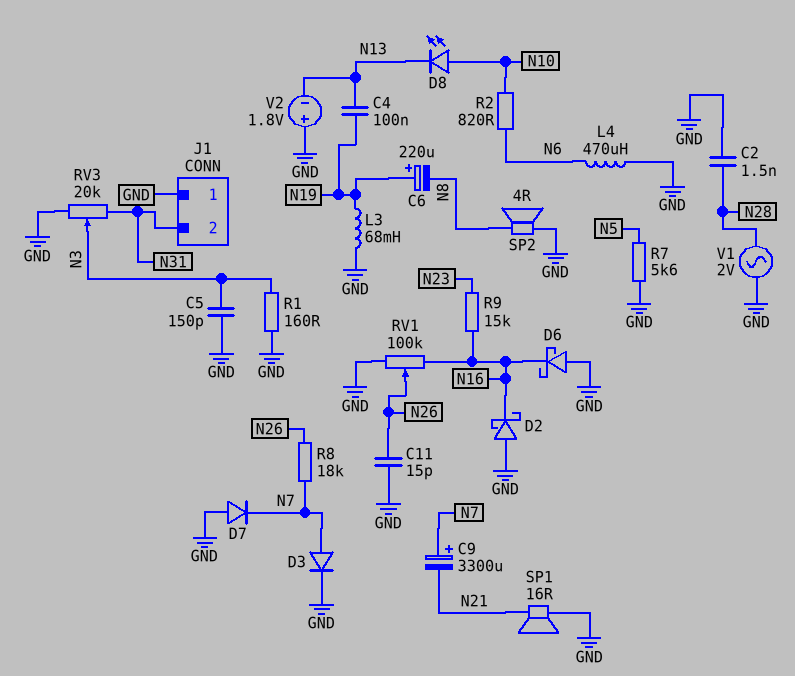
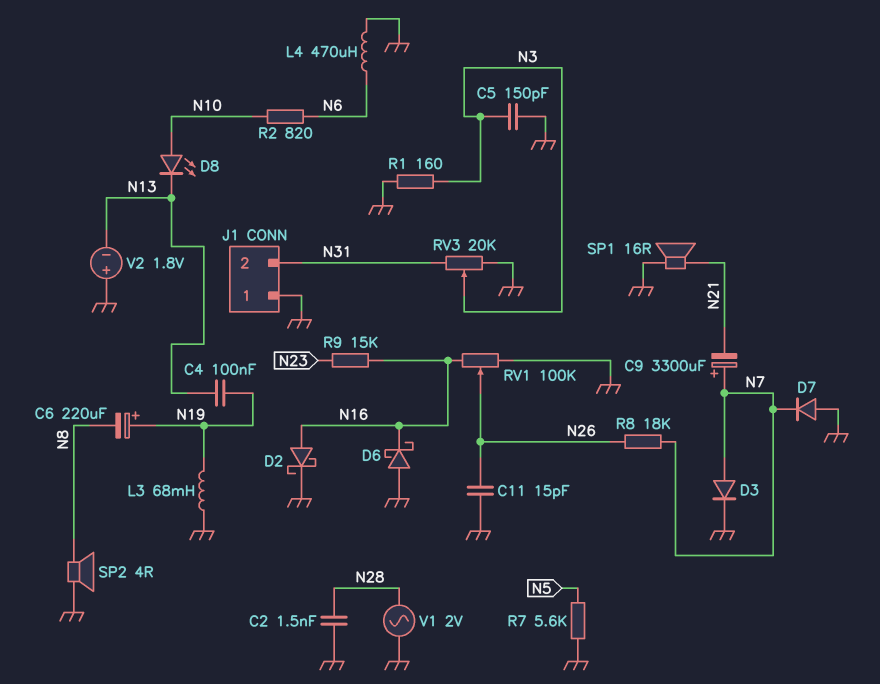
D2: schottky (A GND, K N16) -> schottky (A N16, K GND)

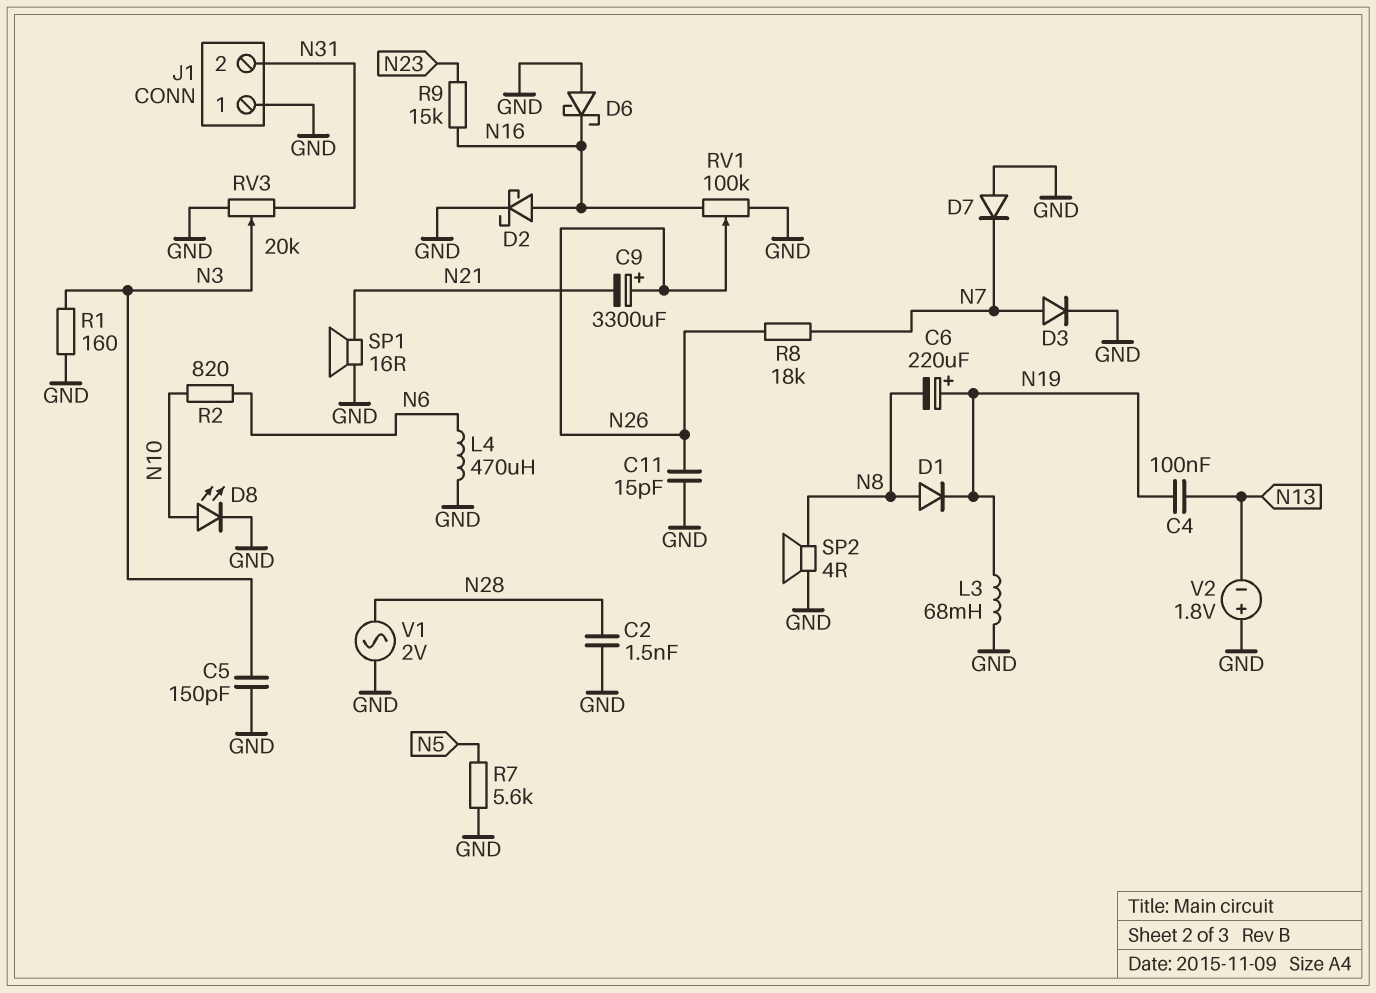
C9: 3300uF (plus N7, minus N21) -> 3300uF (plus N26, minus N21)
D1: none -> diode (A N8, K N19)
D8: LED (A N10, K N13) -> LED (A N10, K GND)

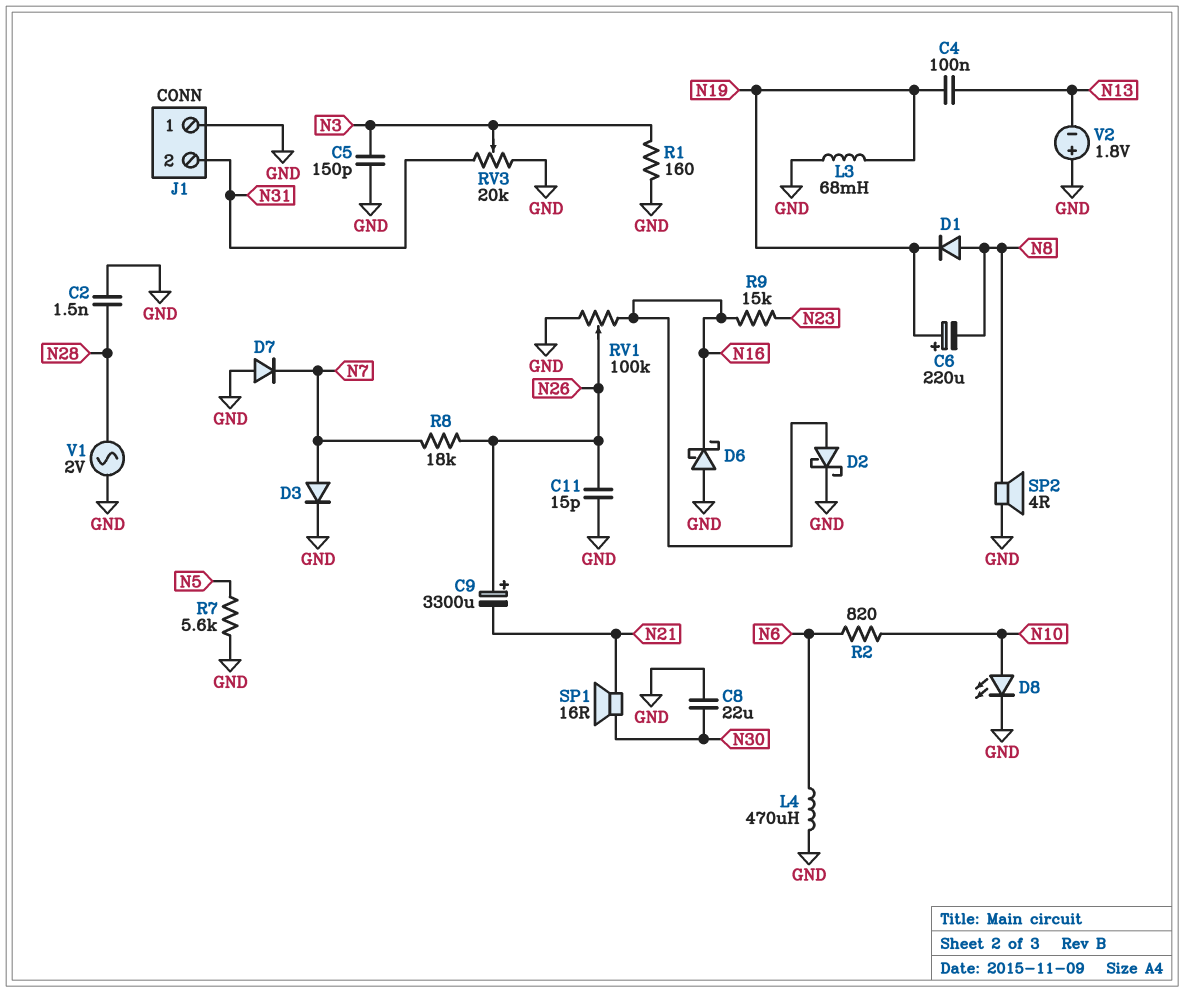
C8: none -> 22uF (GND, N30)
SP1: speaker 16R (GND, N21) -> speaker 16R (N21, N30)

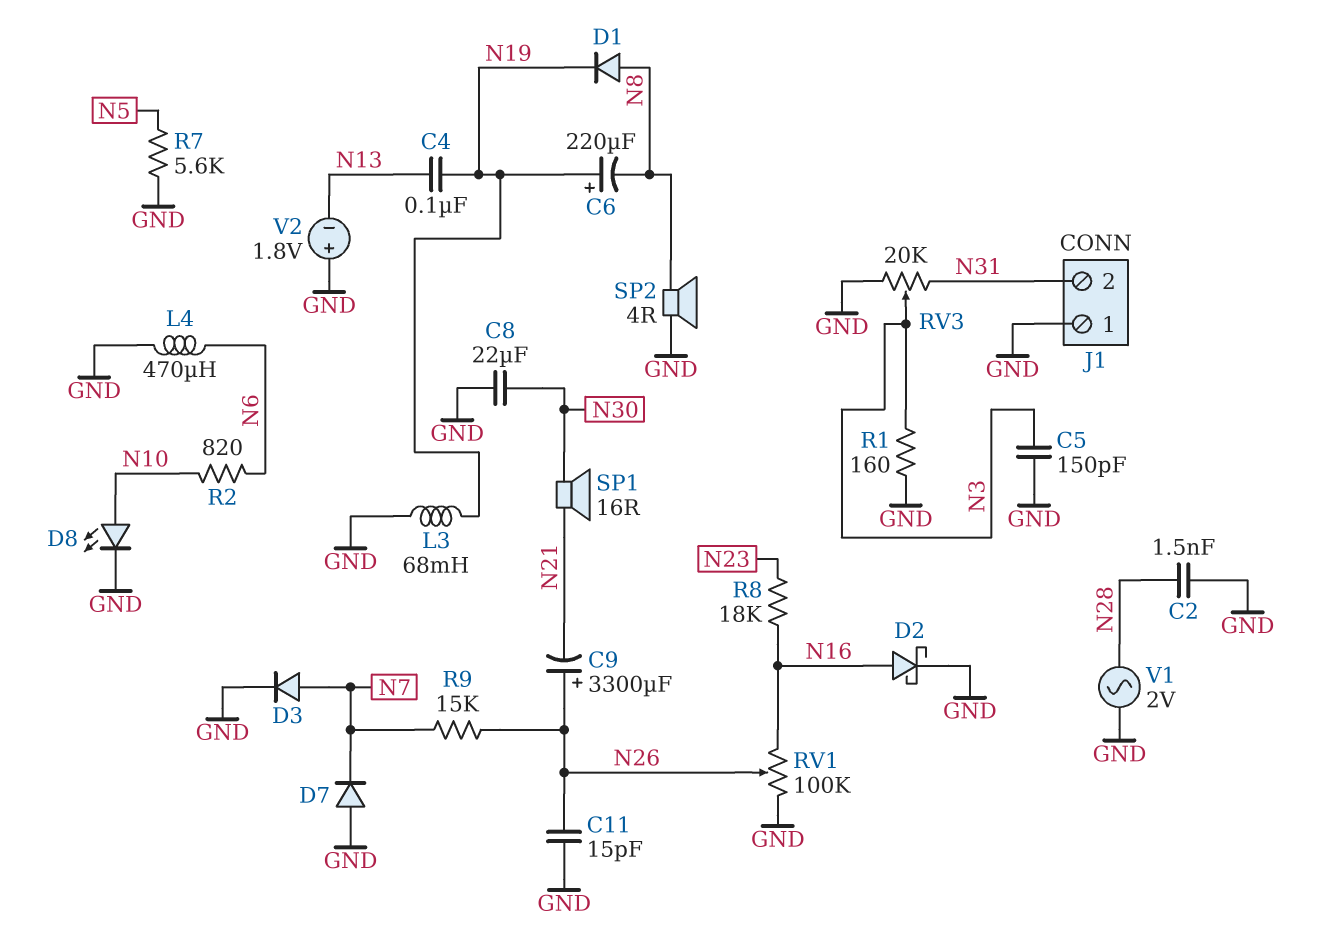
D6: schottky (A GND, K N16) -> none
R8: 18k (N7, N26) -> 18k (N16, N23)
R9: 15k (N16, N23) -> 15k (N7, N26)

